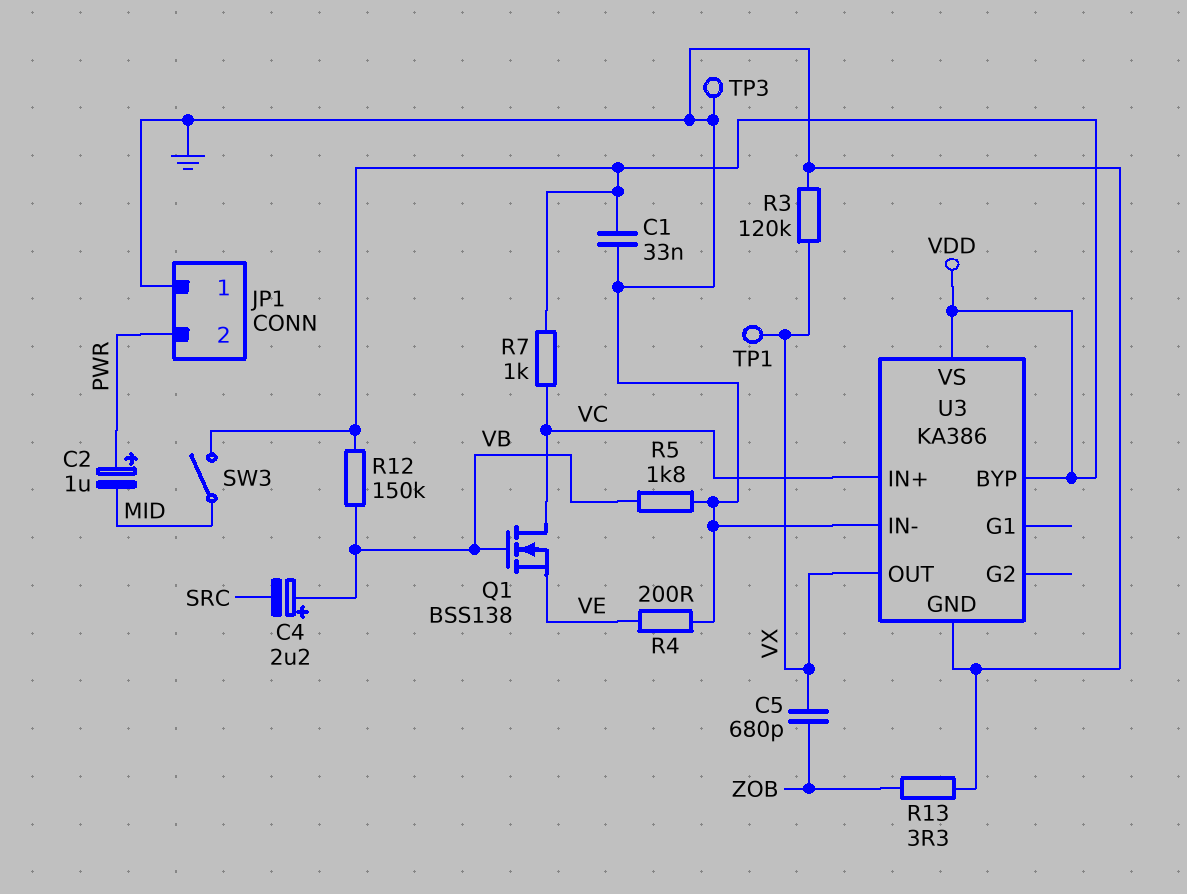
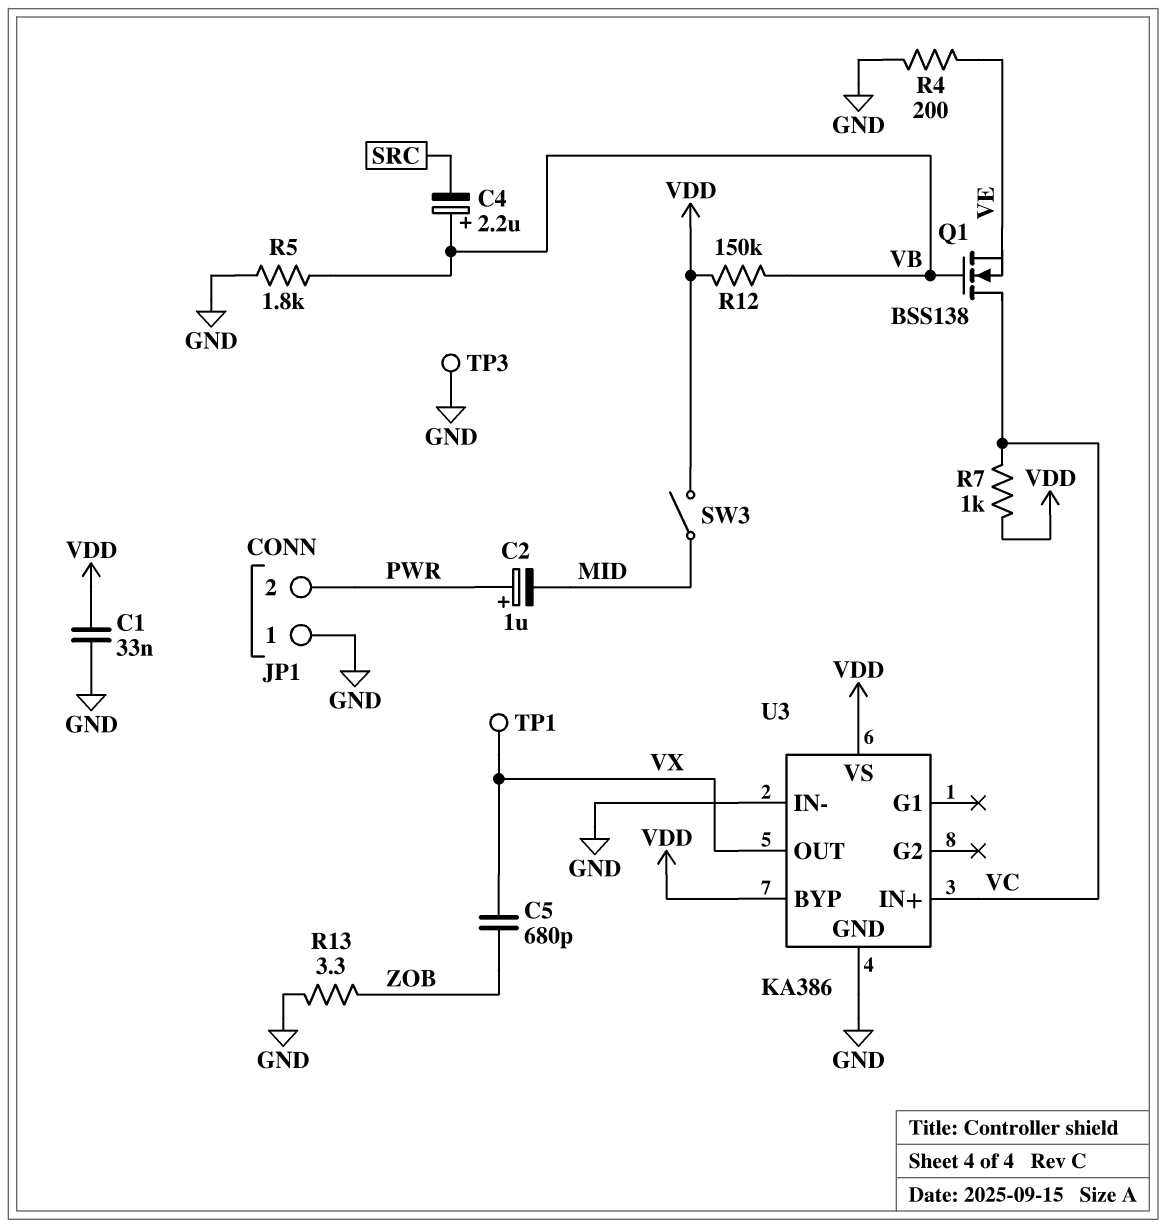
R3: 120k (GND, VX) -> none

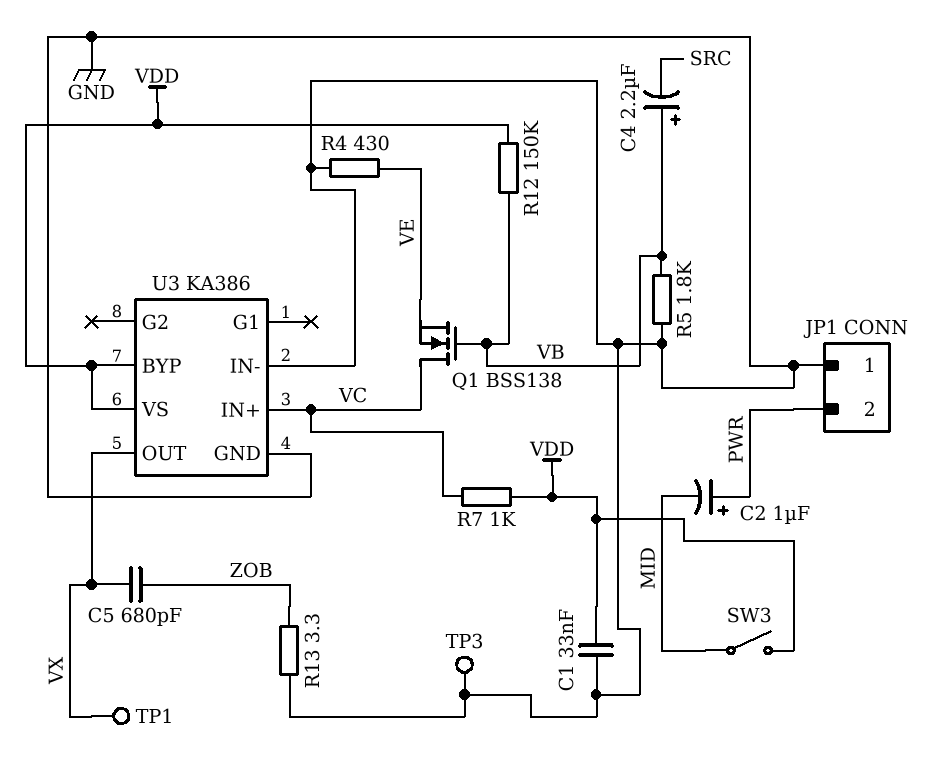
R4: 200 (GND, VE) -> 430 (GND, VE)

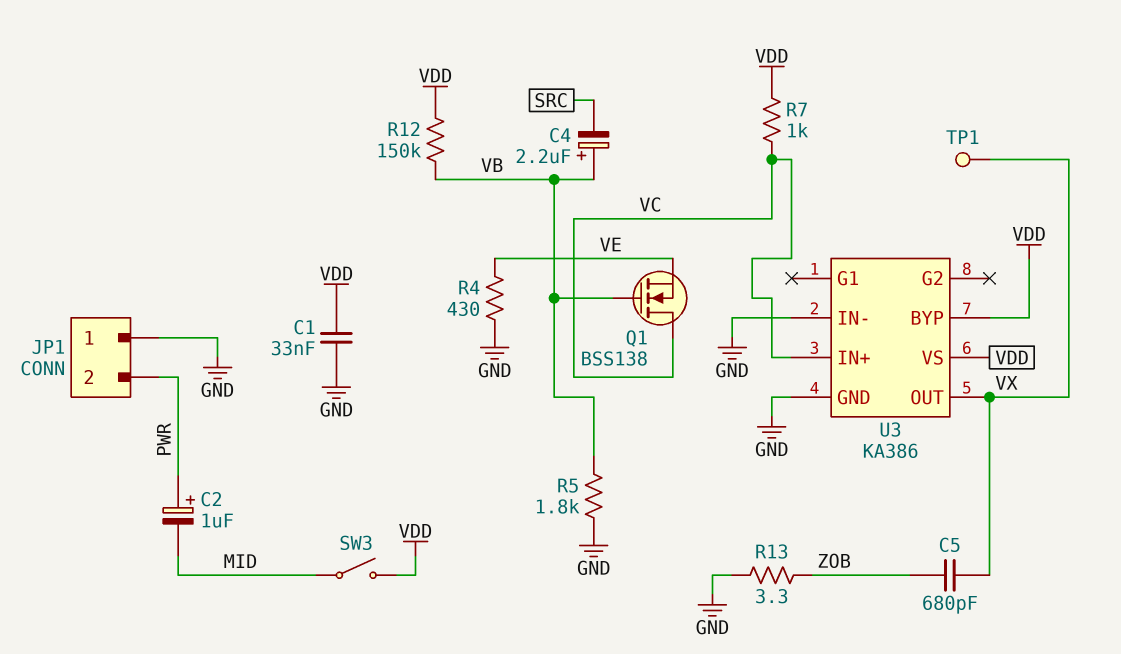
TP3: test point (GND) -> none

